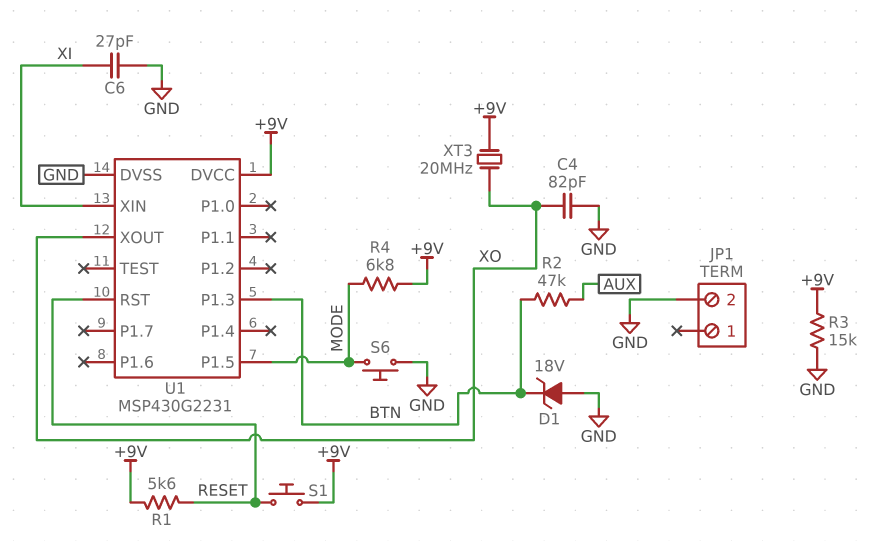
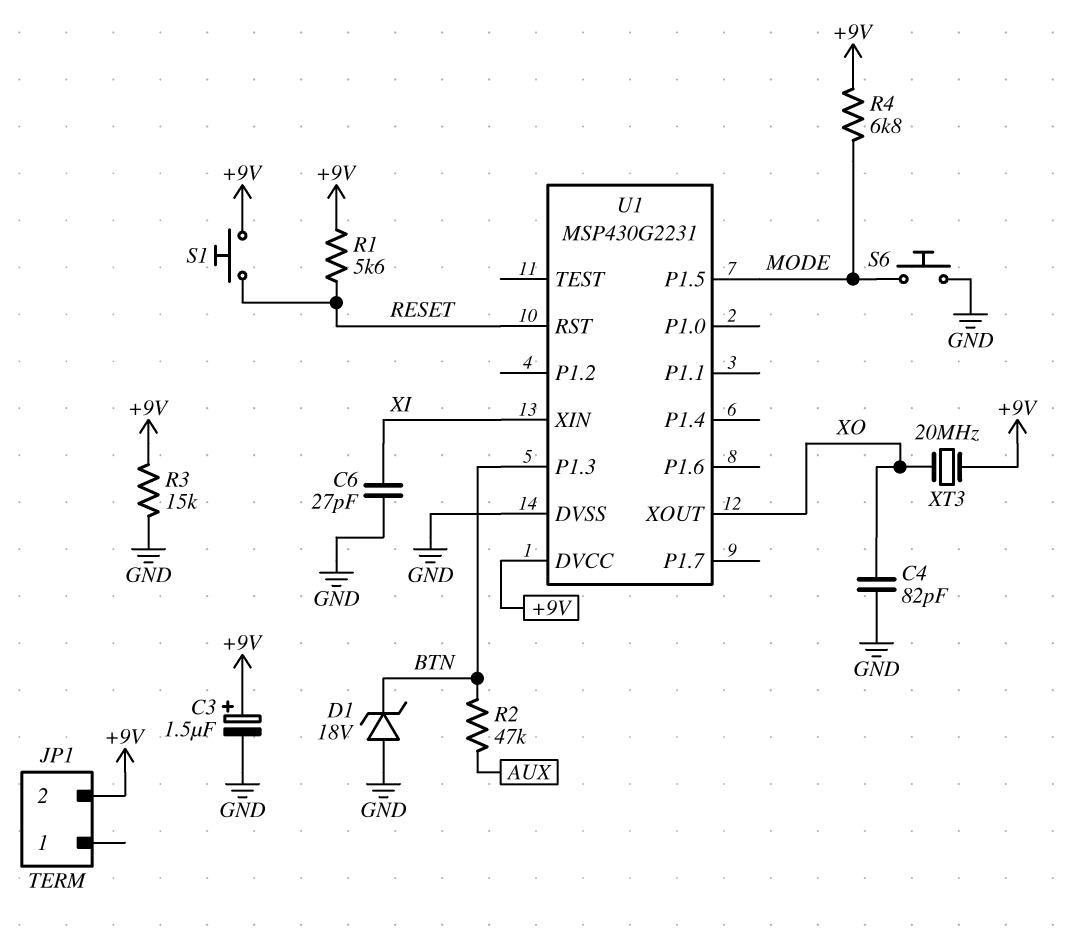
C3: none -> 1.5uF (plus +9V, minus GND)
JP1 pin 2: GND -> +9V

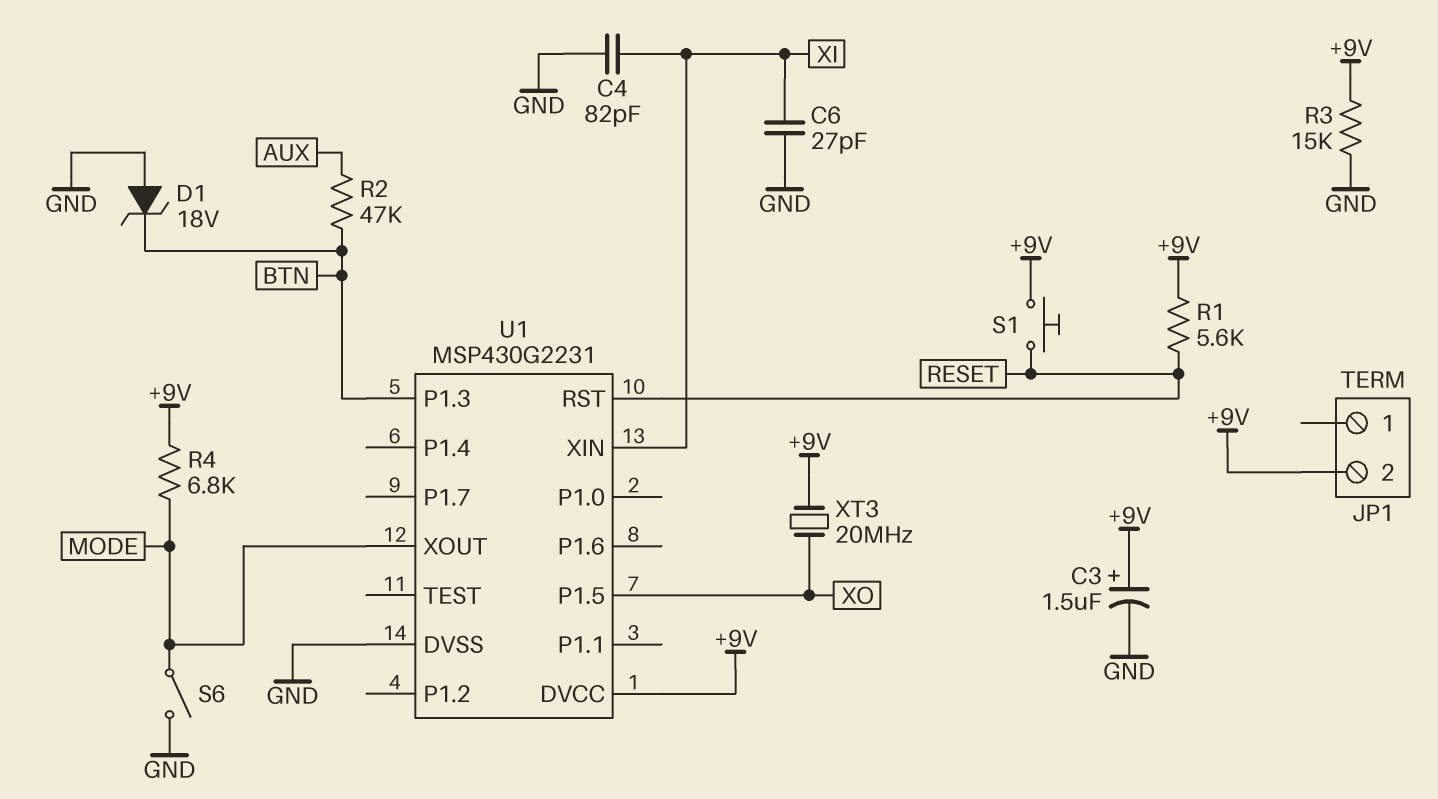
C4: 82pF (GND, XO) -> 82pF (GND, XI)
S6: button (GND, MODE) -> switch (GND, MODE)
U1 pin P1.5: MODE -> XO
U1 pin XOUT: XO -> MODE

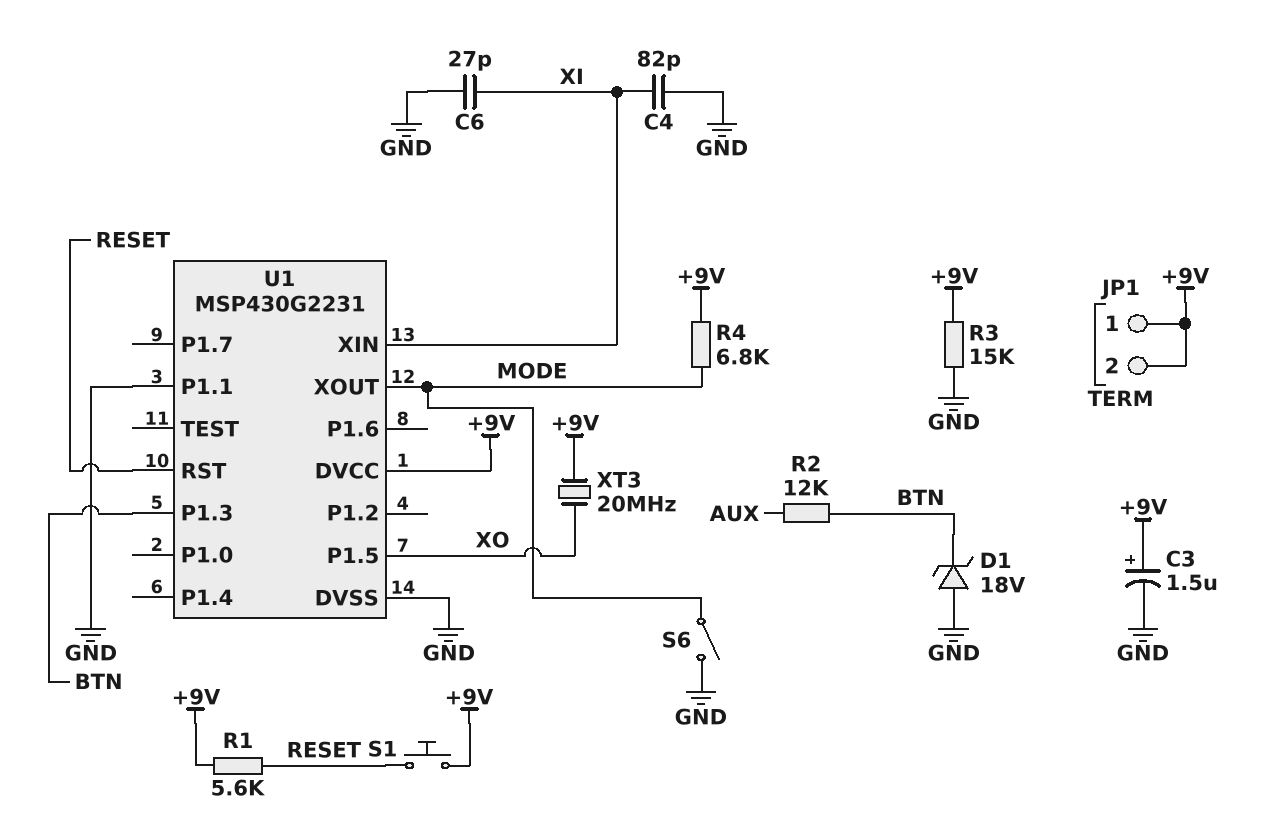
JP1 pin 1: none -> +9V
R2: 47k (AUX, BTN) -> 12k (AUX, BTN)
U1 pin P1.1: none -> GND

